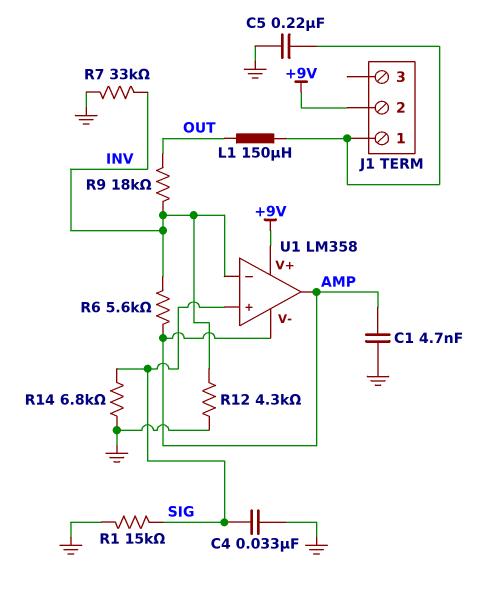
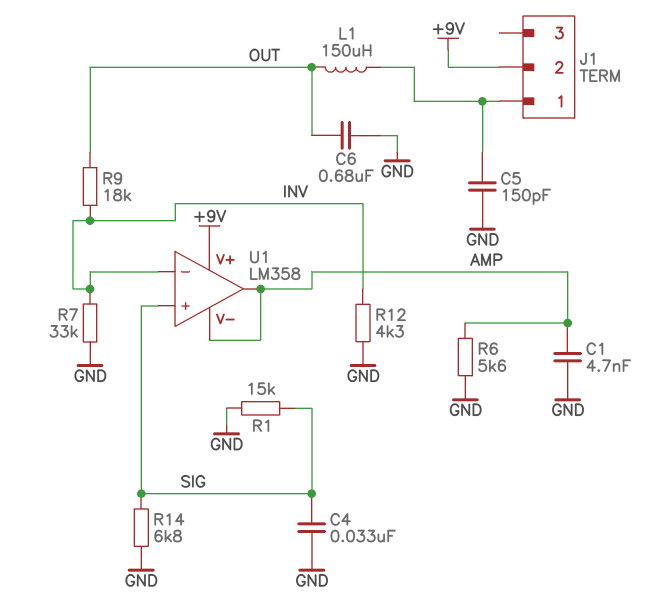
C5: 220nF (GND, J1/1) -> 150pF (GND, J1/1)
C6: none -> 680nF (GND, OUT)
R6: 5.6k (AMP, INV) -> 5.6k (AMP, GND)

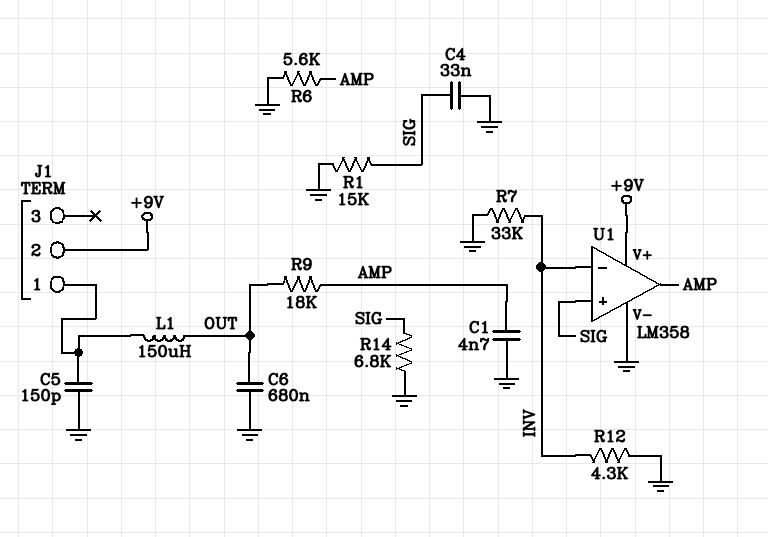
R9: 18k (INV, OUT) -> 18k (AMP, OUT)
U1 pin V-: AMP -> GND

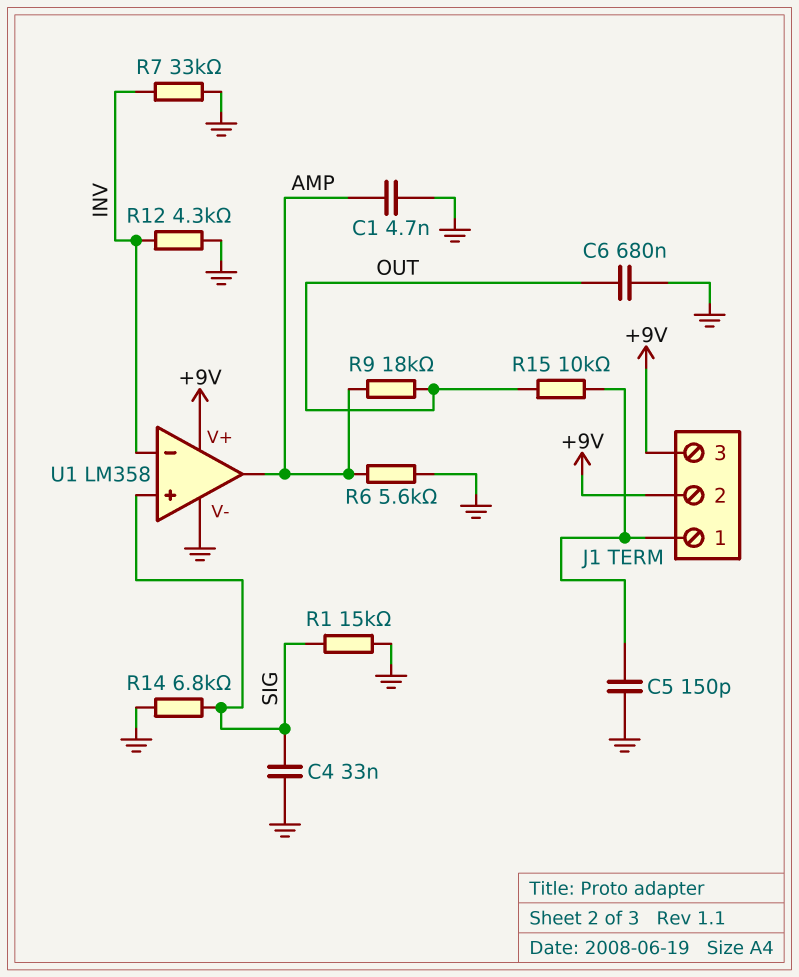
J1 pin 3: none -> +9V
L1: 150uH (J1/1, OUT) -> none
R15: none -> 10k (J1/1, OUT)

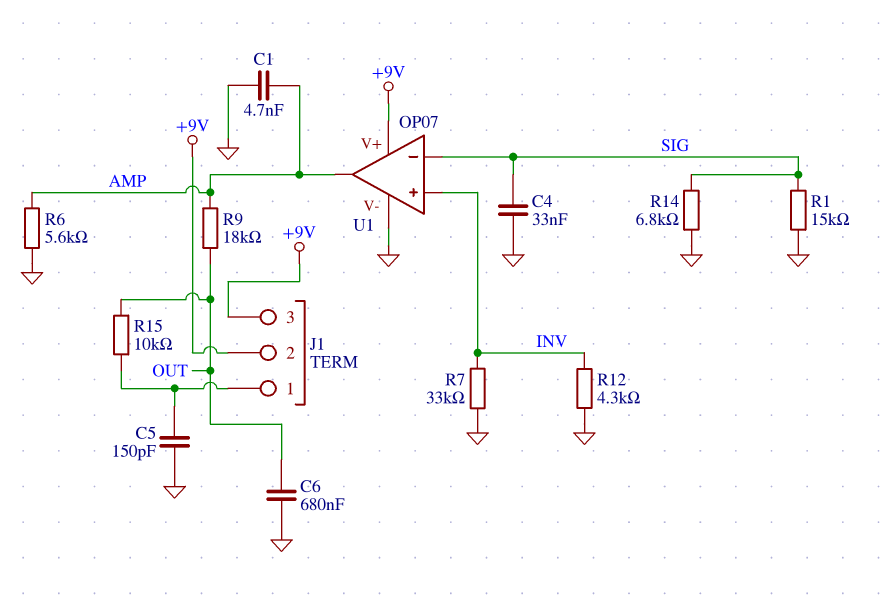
U1: LM358 -> OP07
U1 pin in+: SIG -> INV
U1 pin in-: INV -> SIG

